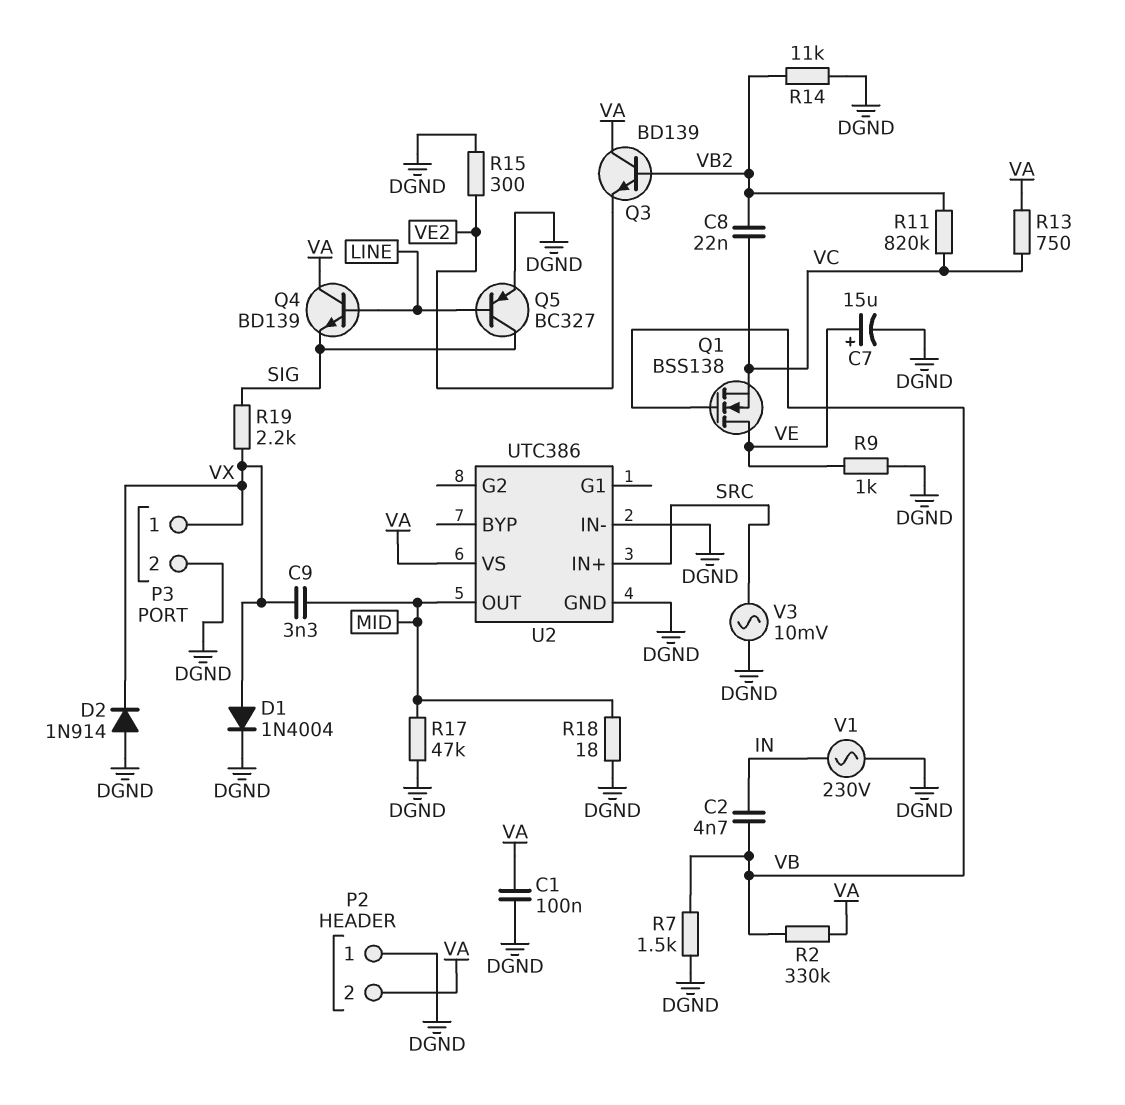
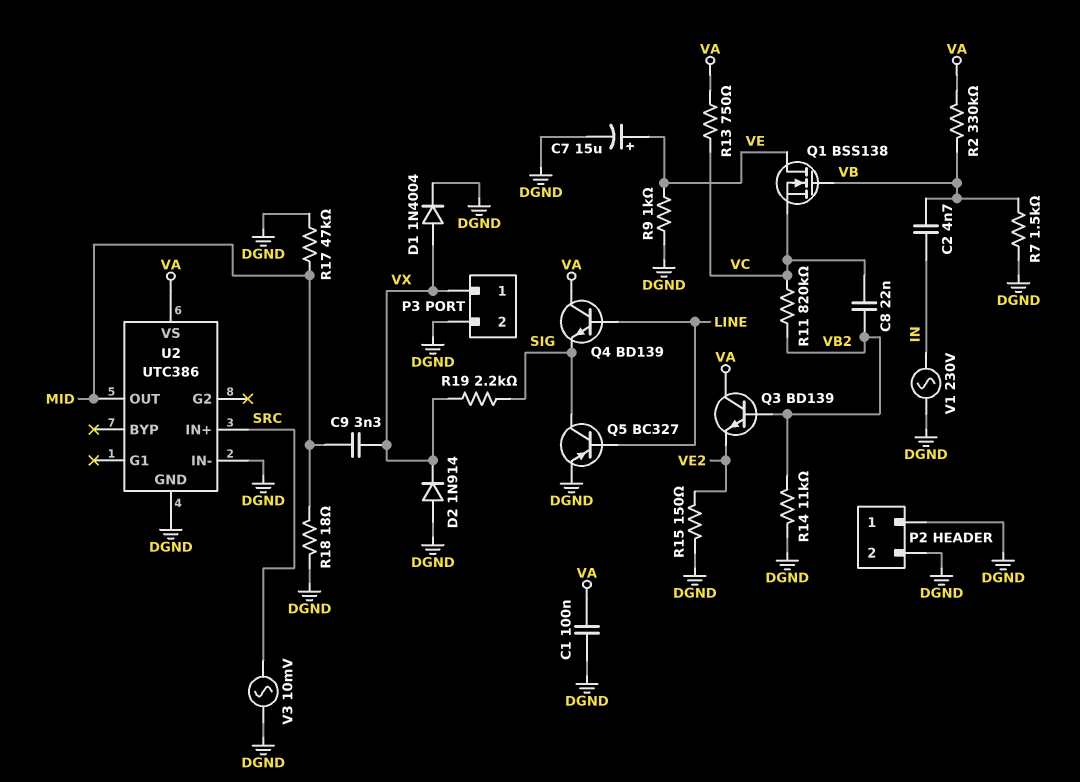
P2 pin 2: VA -> DGND
R15: 300 (DGND, VE2) -> 150 (DGND, VE2)

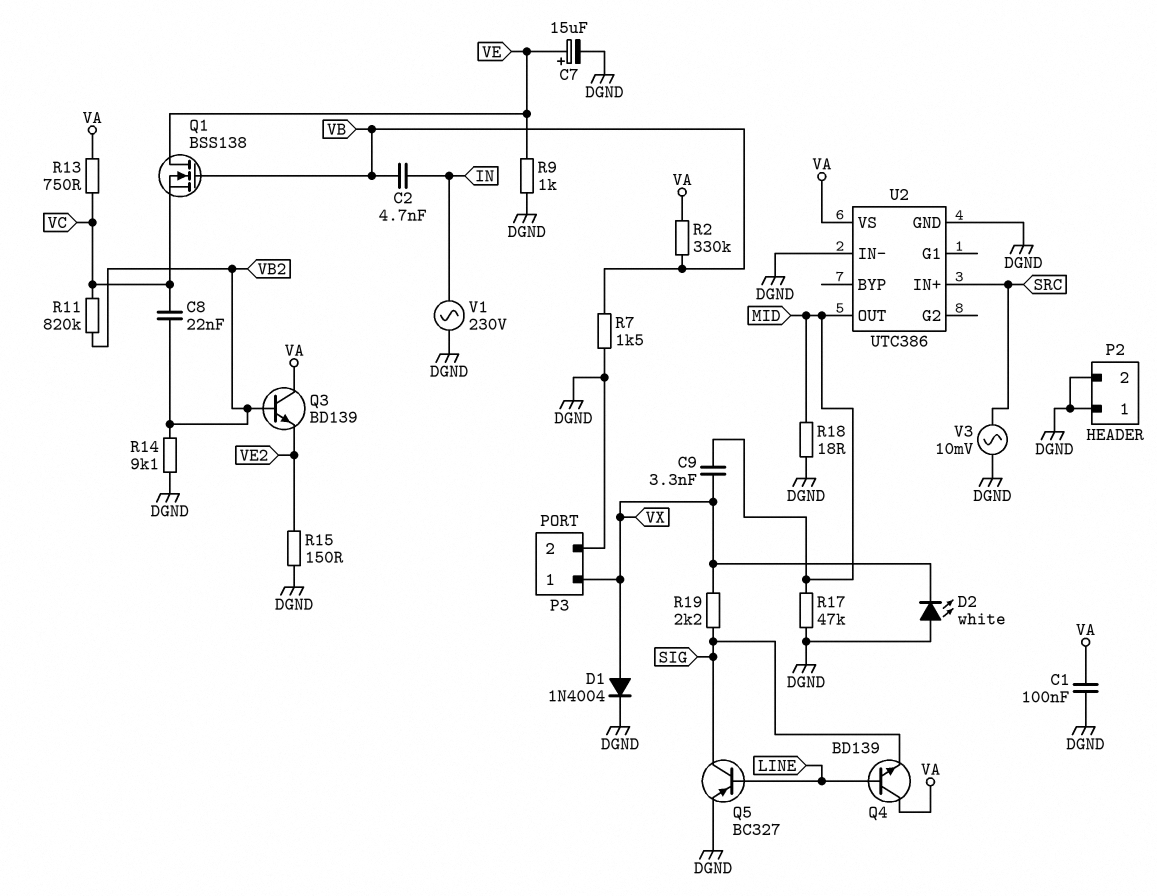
D2: diode 1N914 (A DGND, K VX) -> LED white (A DGND, K VX)
R14: 11k (DGND, VB2) -> 9.1k (DGND, VB2)

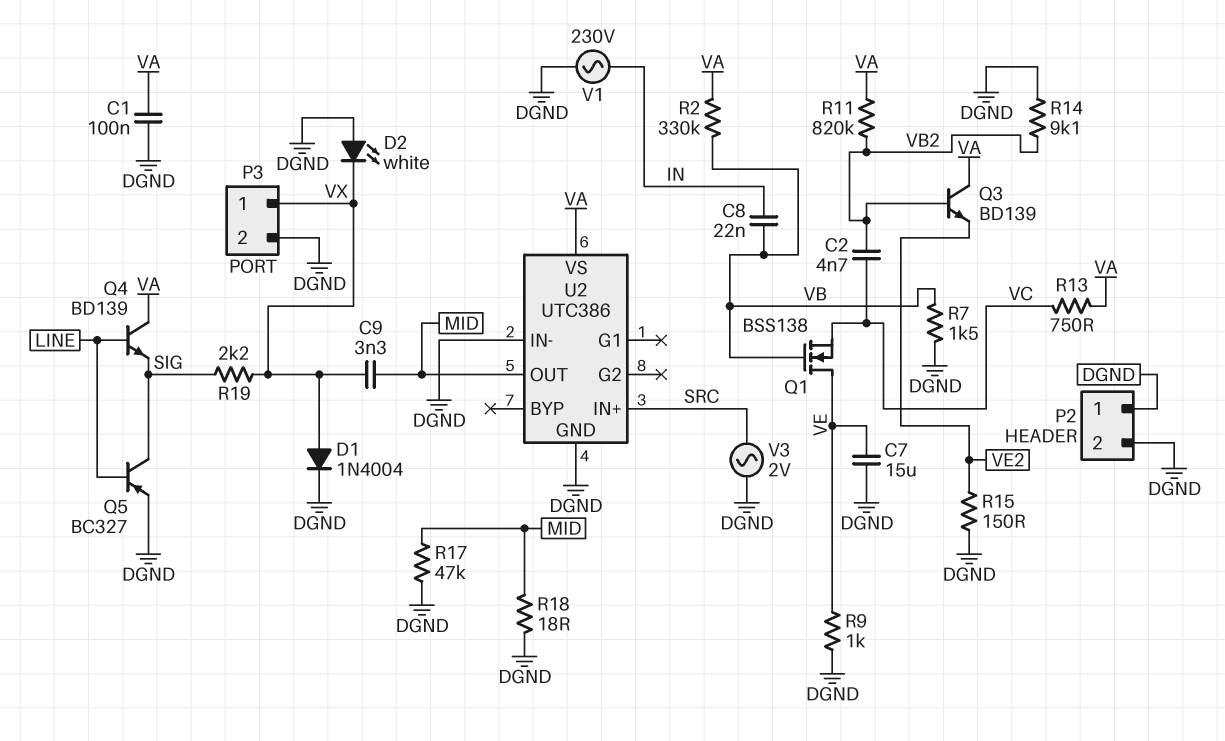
C2: 4.7nF (IN, VB) -> 4.7nF (VB2, VC)
C7: 15uF (plus VE, minus DGND) -> 15uF (DGND, VE)
C8: 22nF (VB2, VC) -> 22nF (IN, VB)
R11: 820k (VB2, VC) -> 820k (VA, VB2)
V3: AC 10mV (DGND, SRC) -> AC 2V (DGND, SRC)

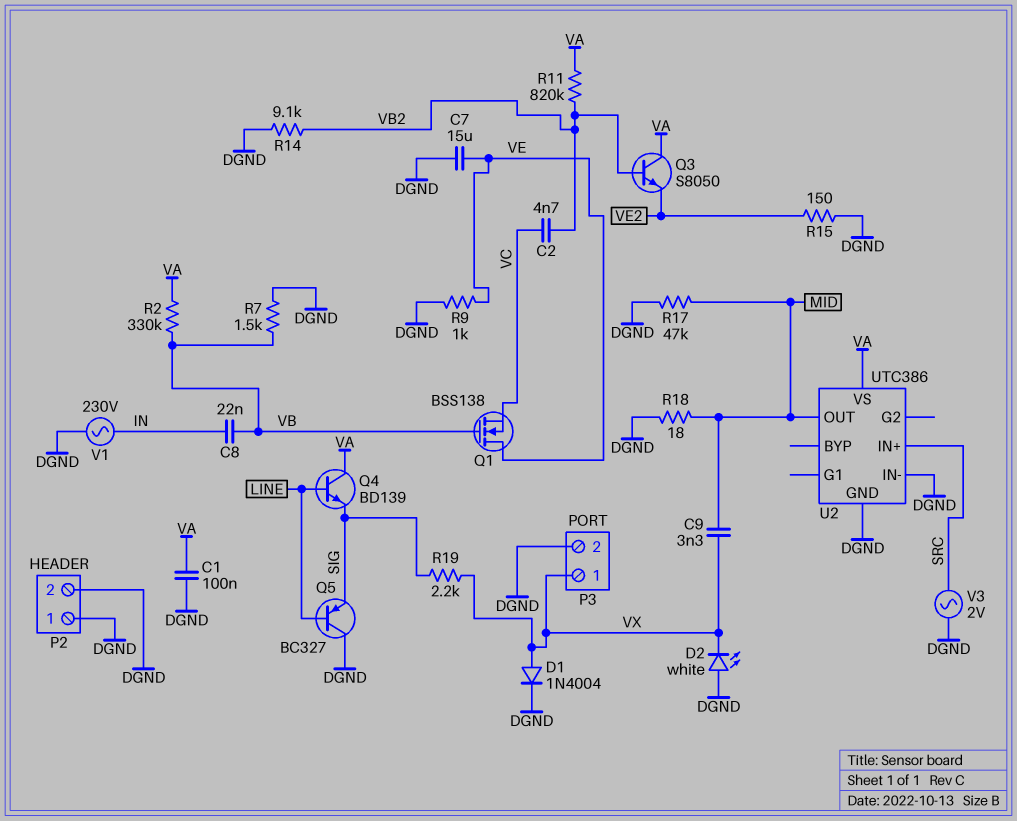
Q3: NPN BD139 (B VB2, C VA, E VE2) -> NPN S8050 (B VB2, C VA, E VE2)
Q5: PNP BC327 (B LINE, C SIG, E DGND) -> PNP BC327 (B LINE, C DGND, E SIG)
R13: 750 (VA, VC) -> none

